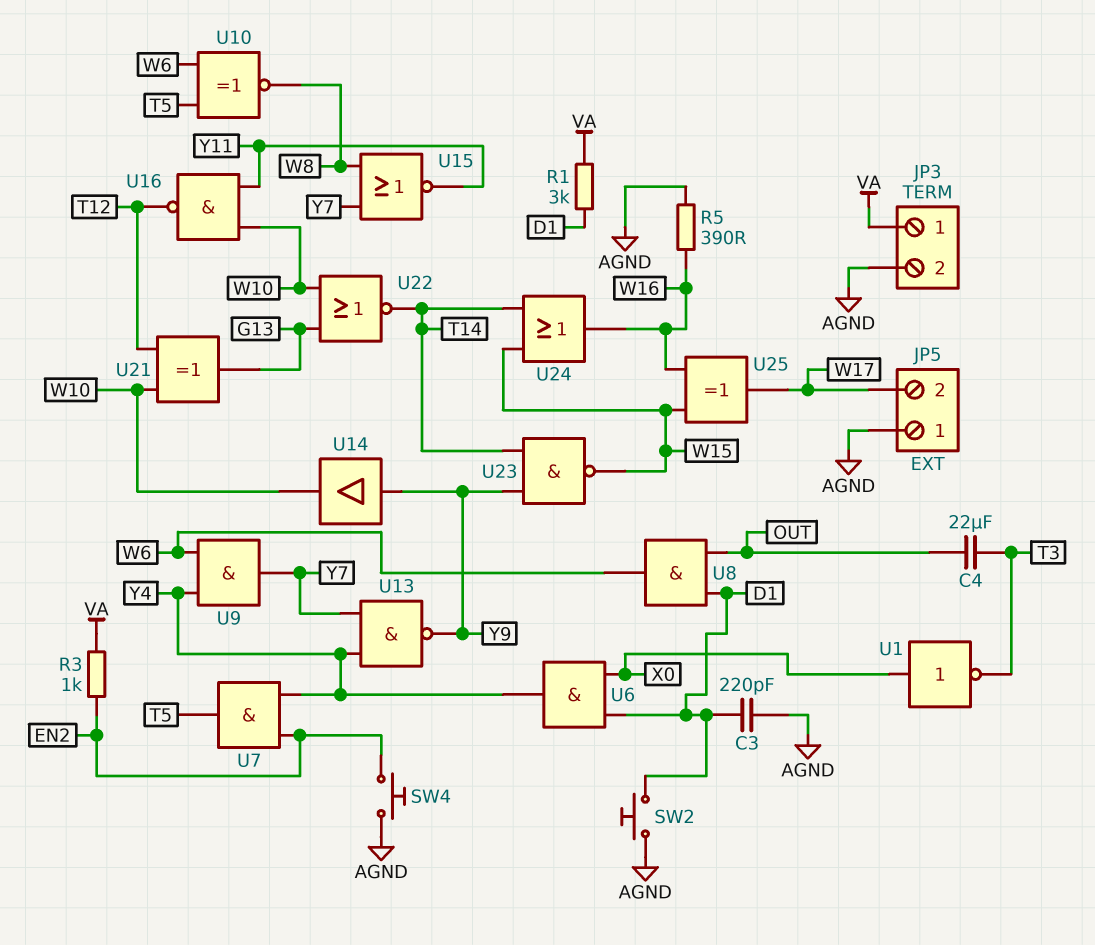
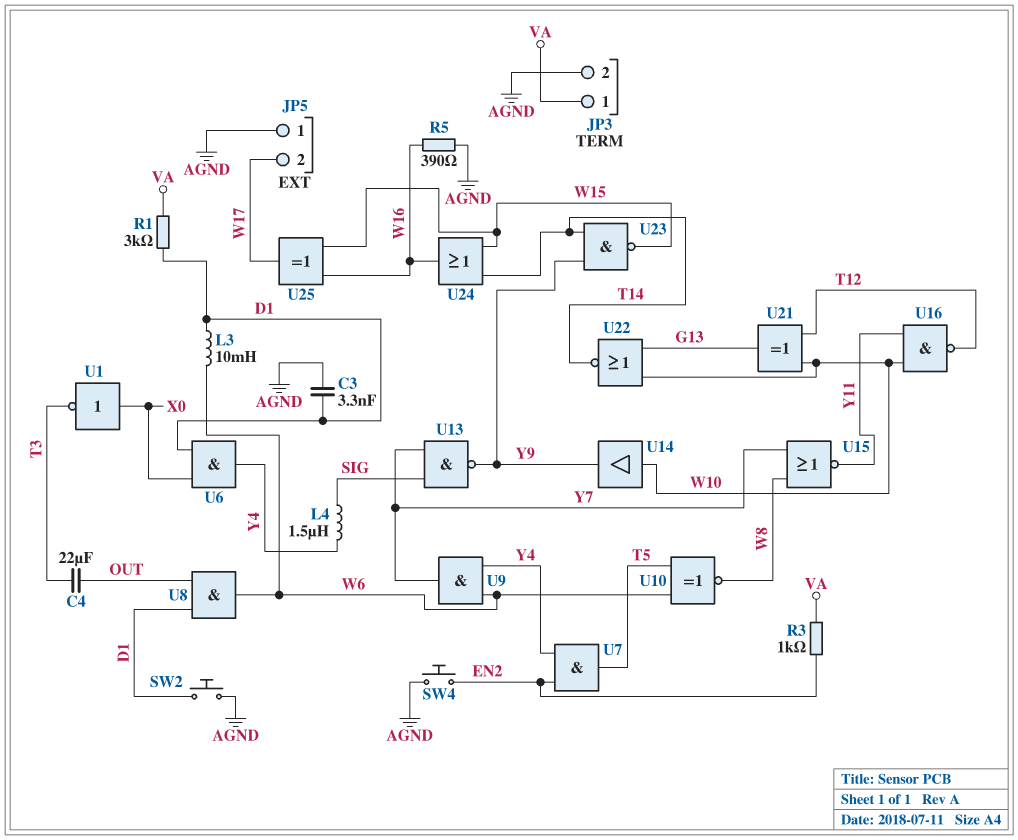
C3: 220pF (AGND, D1) -> 3.3nF (AGND, D1)
L3: none -> 10mH (D1, W6)
L4: none -> 1.5uH (SIG, Y4)
U13: NAND (in Y4, in Y7, out Y9) -> NAND (in SIG, in Y7, out Y9)
U14: buffer (in Y9, out W10) -> buffer (in W10, out Y9)

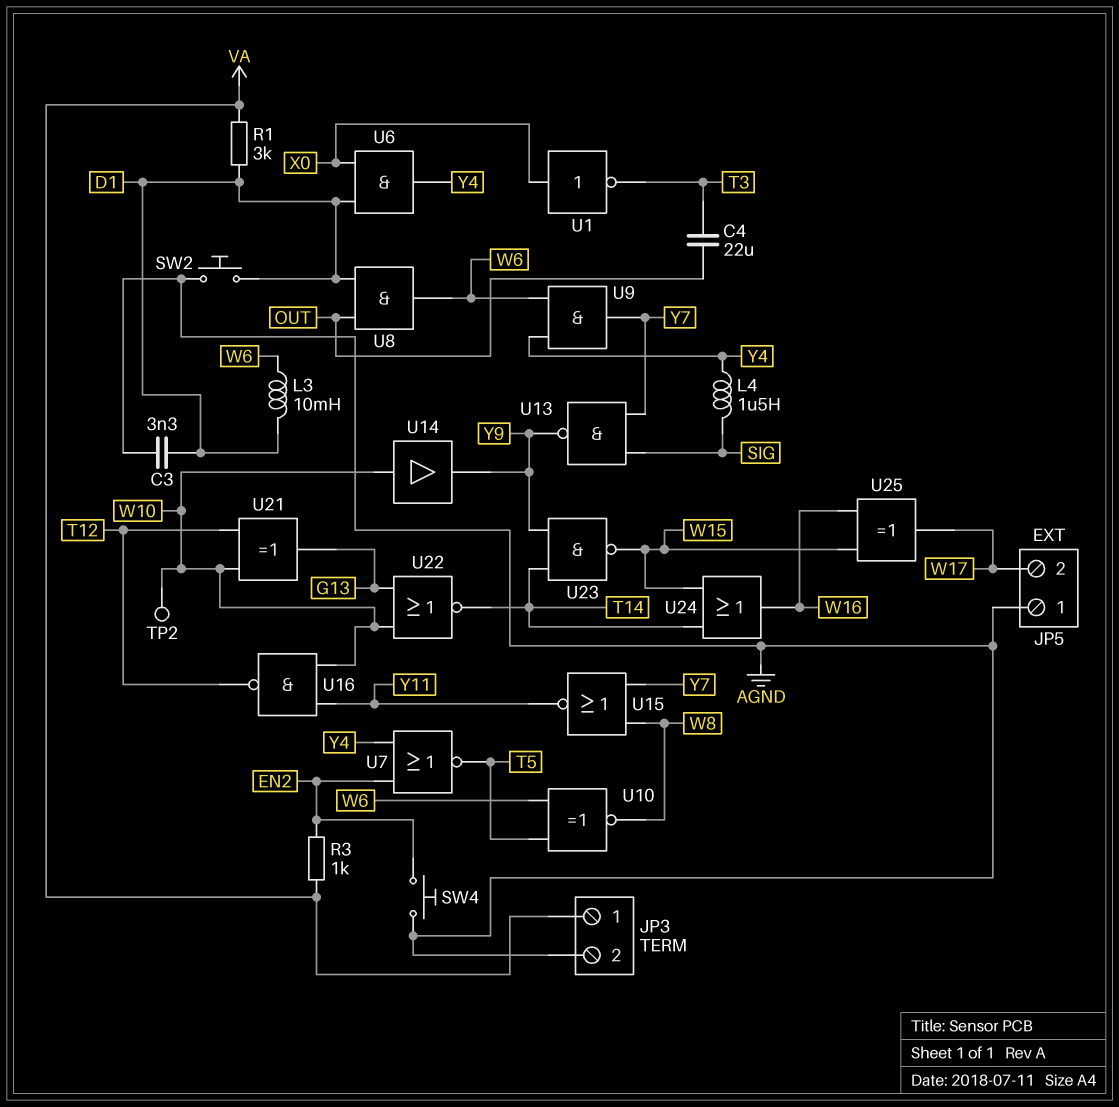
R5: 390 (AGND, W16) -> none
TP2: none -> test point (W10)
U7: AND (in EN2, in Y4, out T5) -> NOR (in EN2, in Y4, out T5)

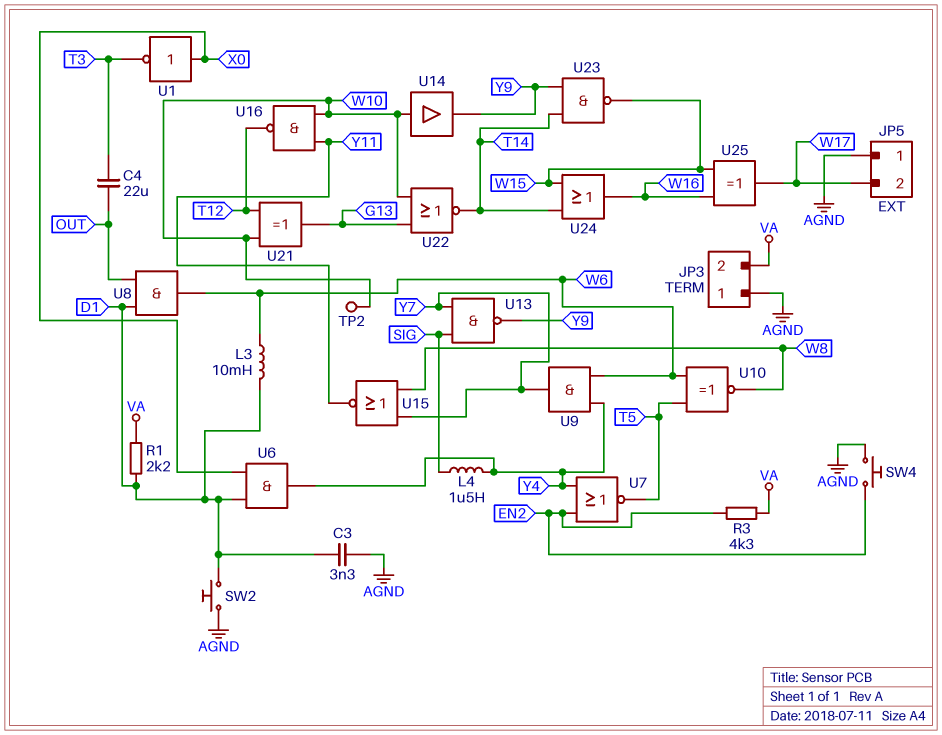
JP3 pin 1: VA -> AGND
JP3 pin 2: AGND -> VA
R1: 3k (D1, VA) -> 2.2k (D1, VA)
R3: 1k (EN2, VA) -> 4.3k (EN2, VA)

